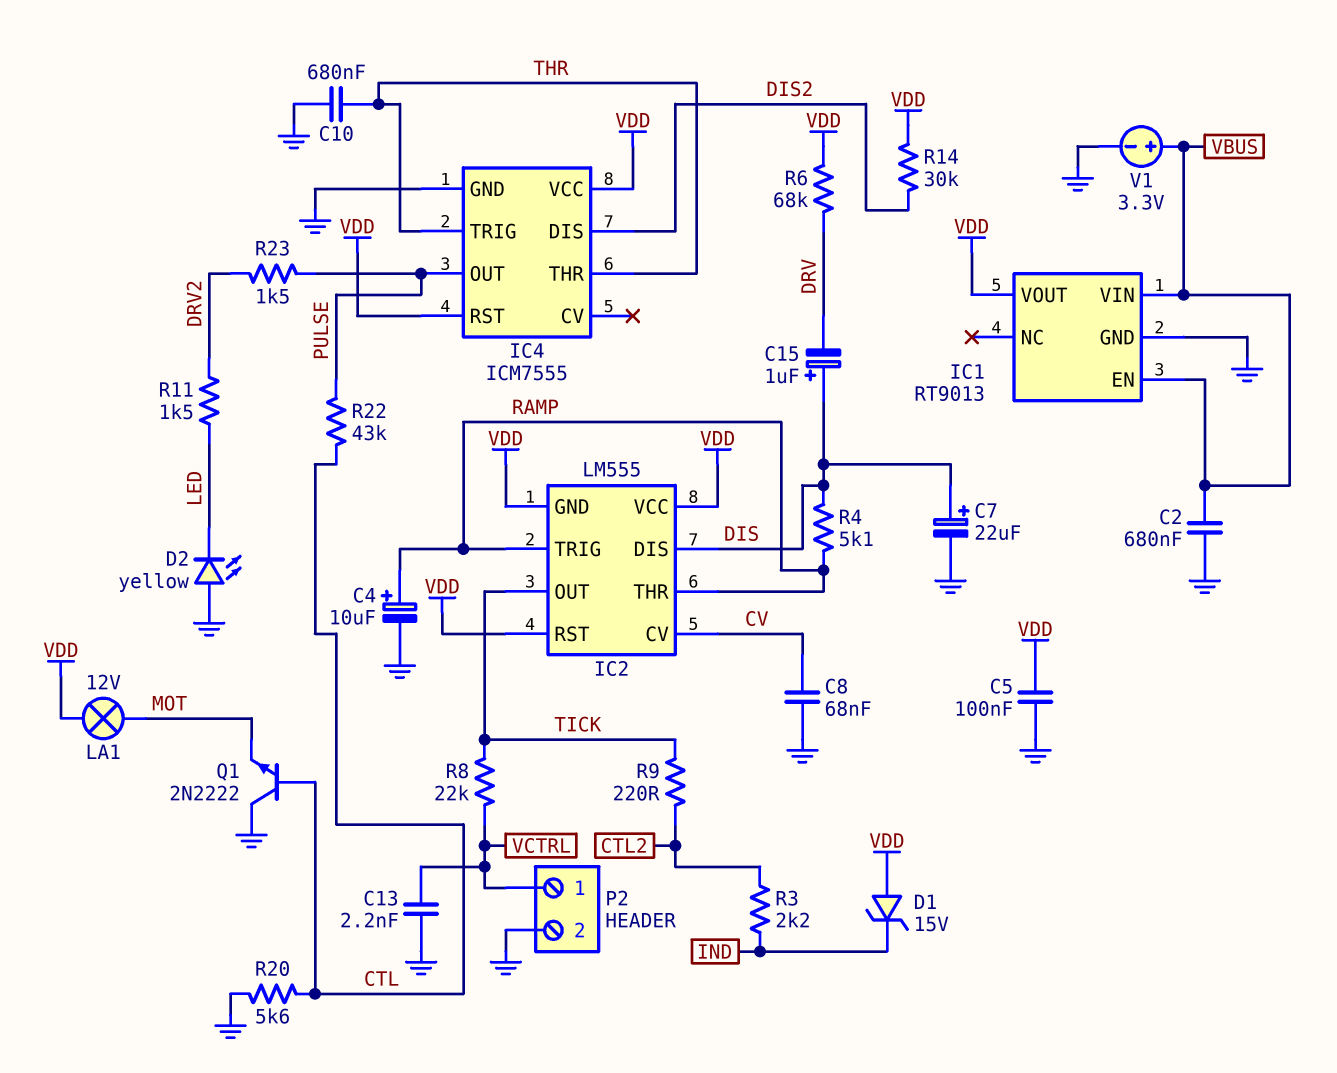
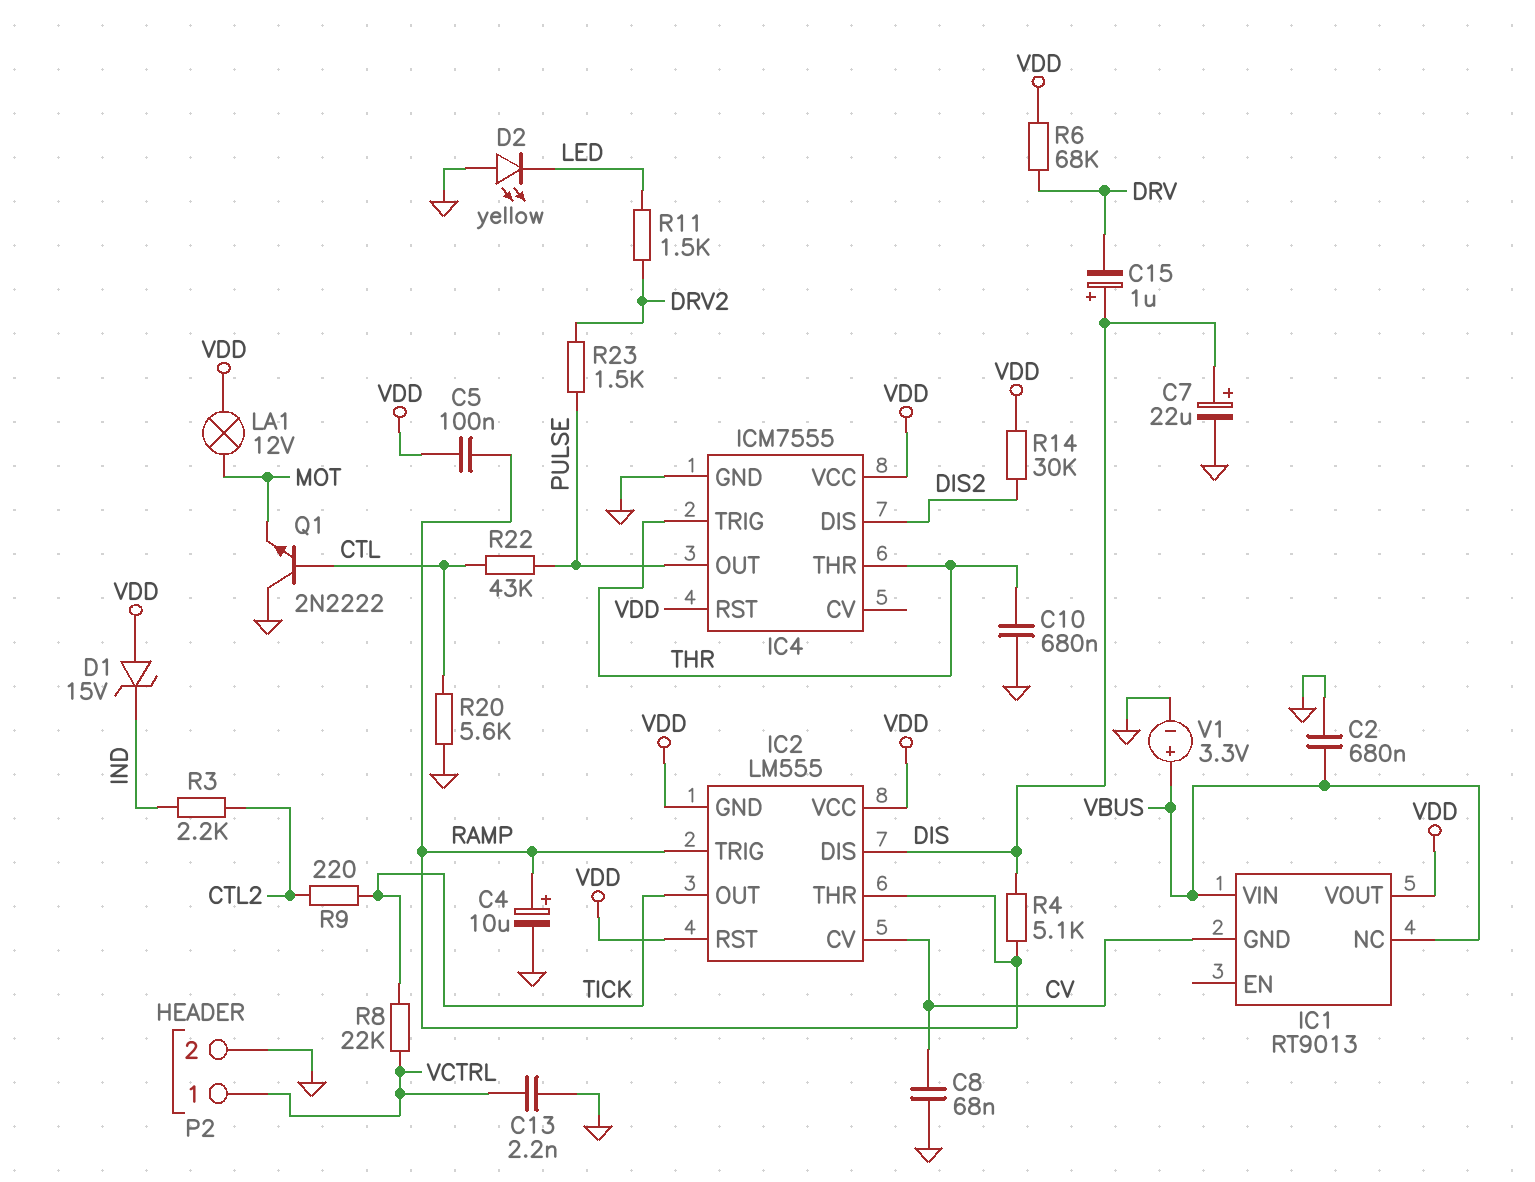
C5: 100nF (GND, VDD) -> 100nF (RAMP, VDD)
IC1 pin EN: VBUS -> none
IC1 pin GND: GND -> CV
IC1 pin NC: none -> VBUS

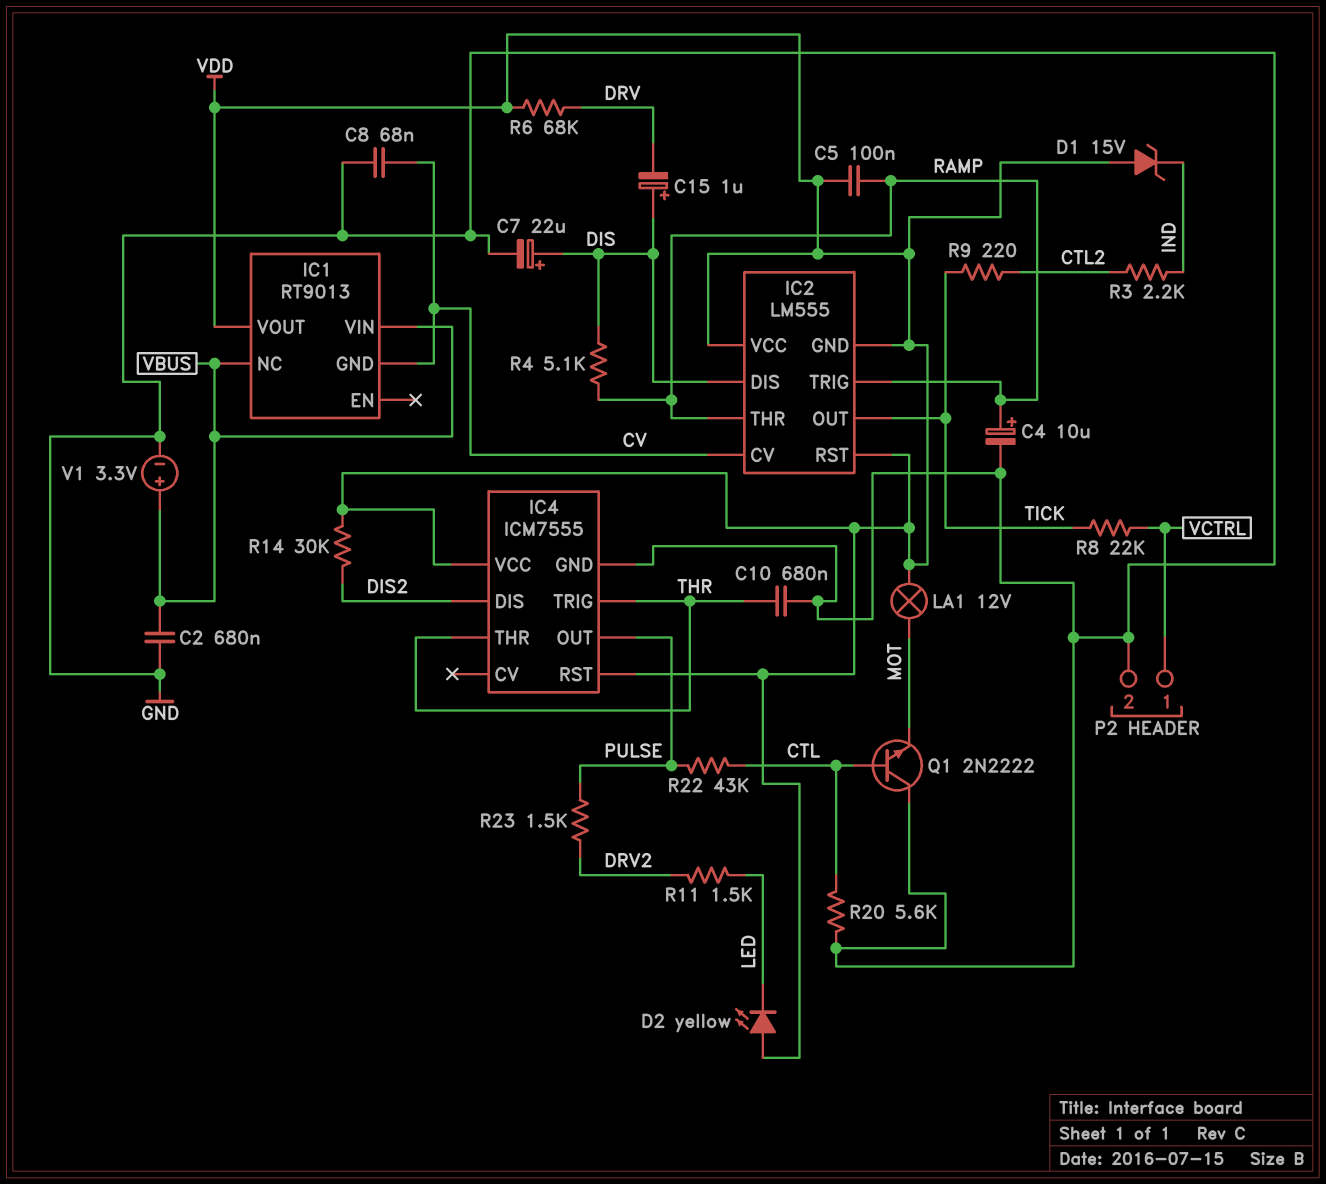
C13: 2.2nF (GND, VCTRL) -> none
D2: LED yellow (A GND, K LED) -> LED yellow (A VDD, K LED)

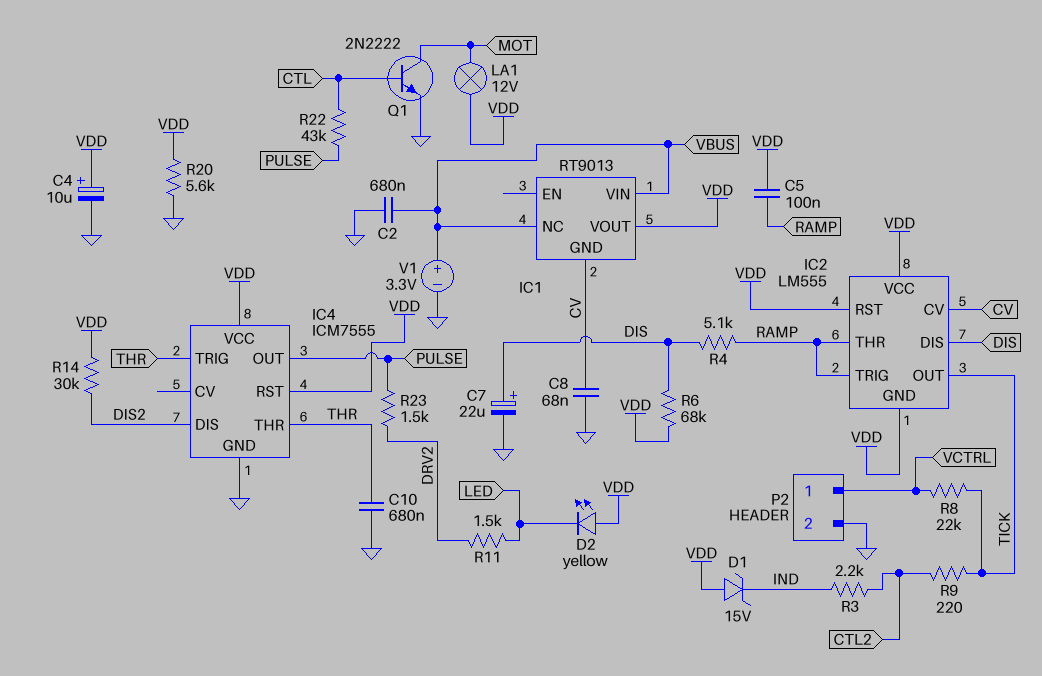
C4: 10uF (plus RAMP, minus GND) -> 10uF (plus VDD, minus GND)
C15: 1uF (plus DIS, minus DRV) -> none
Q1: NPN 2N2222 (B CTL, C GND, E MOT) -> NPN 2N2222 (B CTL, C MOT, E GND)
R6: 68k (DRV, VDD) -> 68k (DIS, VDD)
R20: 5.6k (CTL, GND) -> 5.6k (GND, VDD)

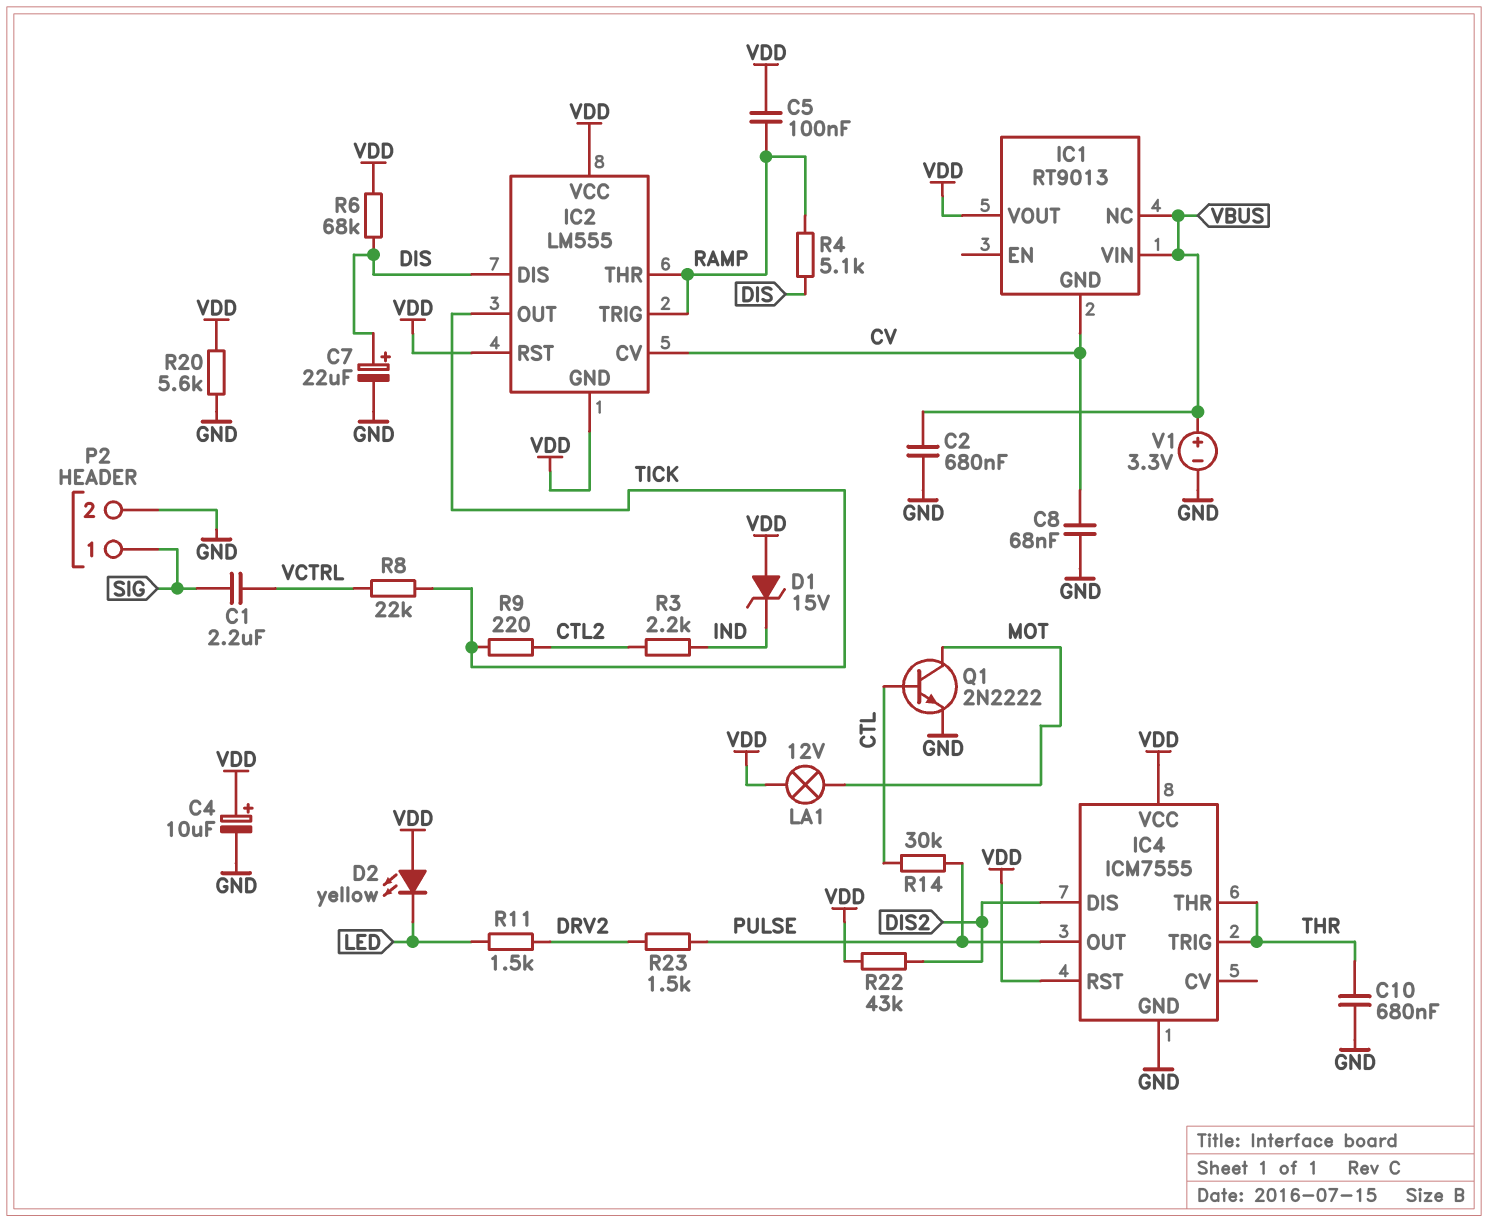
C1: none -> 2.2uF (SIG, VCTRL)
P2 pin 1: VCTRL -> SIG
R14: 30k (DIS2, VDD) -> 30k (CTL, PULSE)
R22: 43k (CTL, PULSE) -> 43k (DIS2, VDD)

